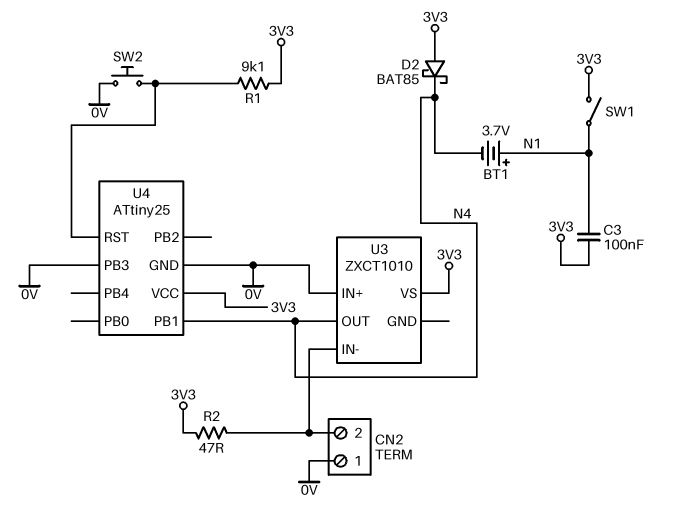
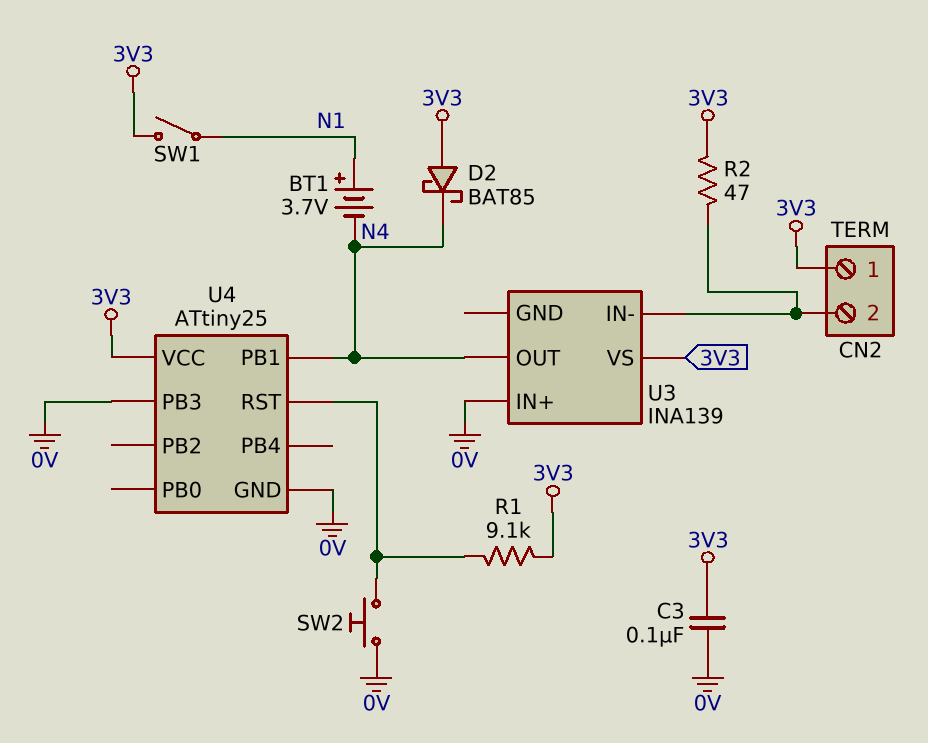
C3: 100nF (3V3, N1) -> 100nF (0V, 3V3)
CN2 pin 1: 0V -> 3V3
U3: ZXCT1010 -> INA139

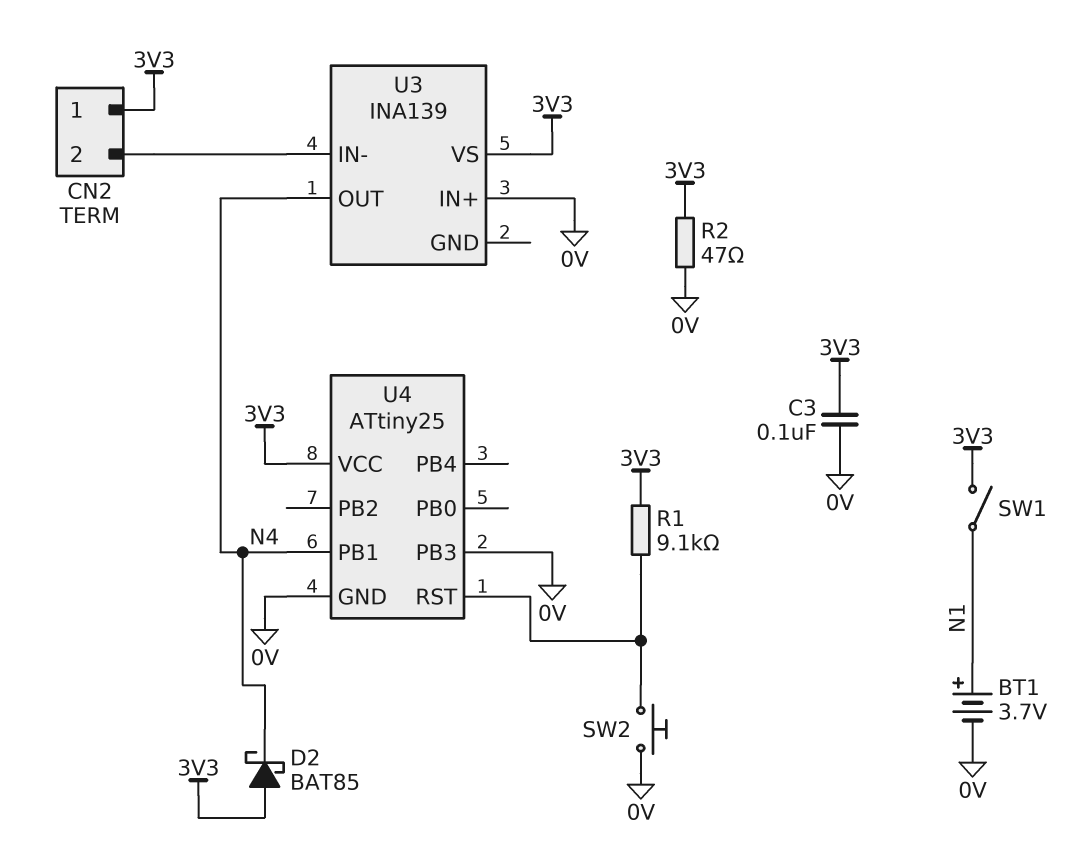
BT1: 3.7V (plus N1, minus N4) -> 3.7V (plus N1, minus 0V)
R2: 47 (3V3, CN2/2) -> 47 (0V, 3V3)

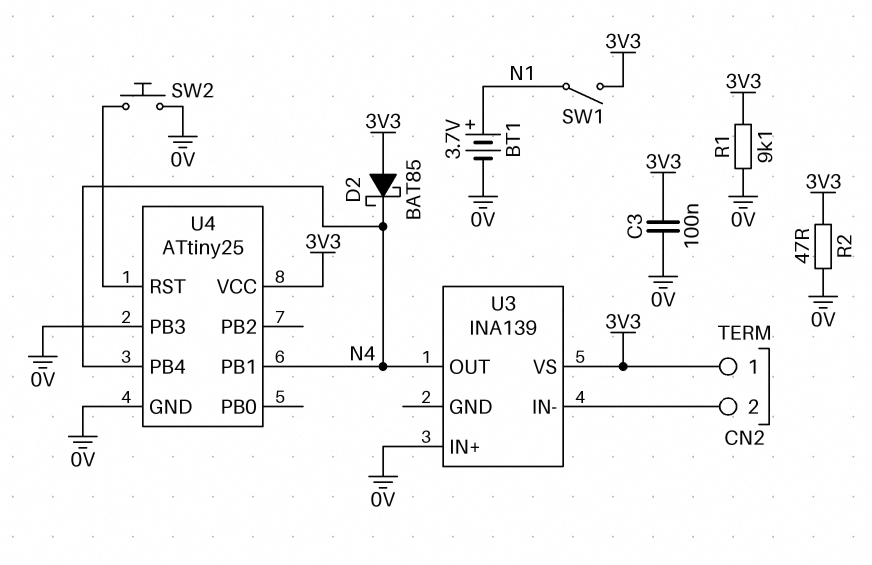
R1: 9.1k (3V3, U4/RST) -> 9.1k (0V, 3V3)
U4 pin PB4: none -> N4

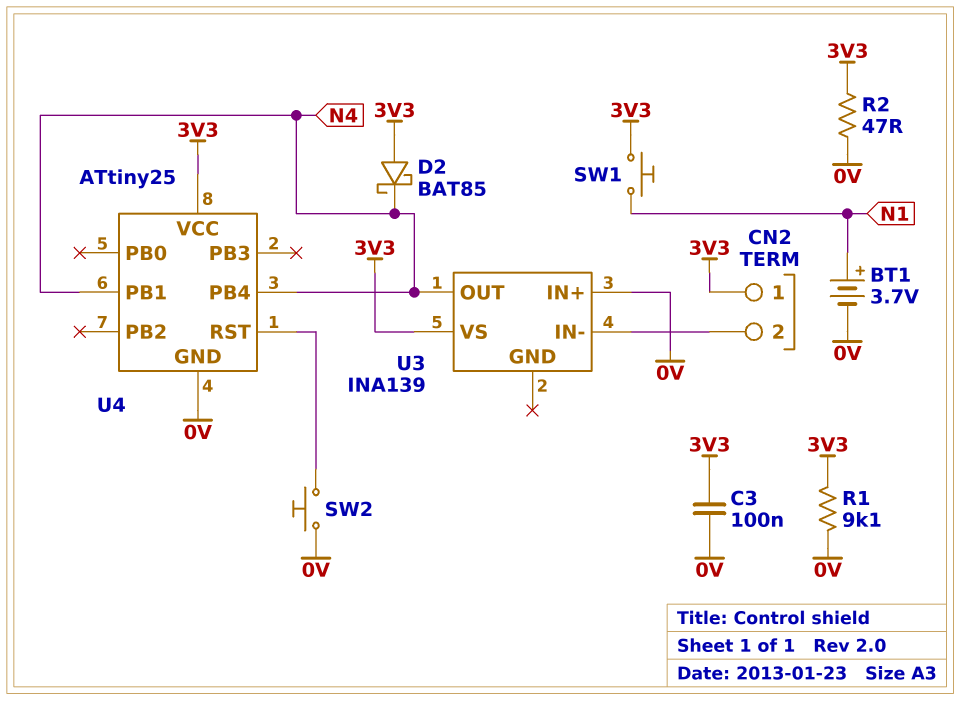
SW1: switch (3V3, N1) -> button (3V3, N1)
U4 pin PB3: 0V -> none

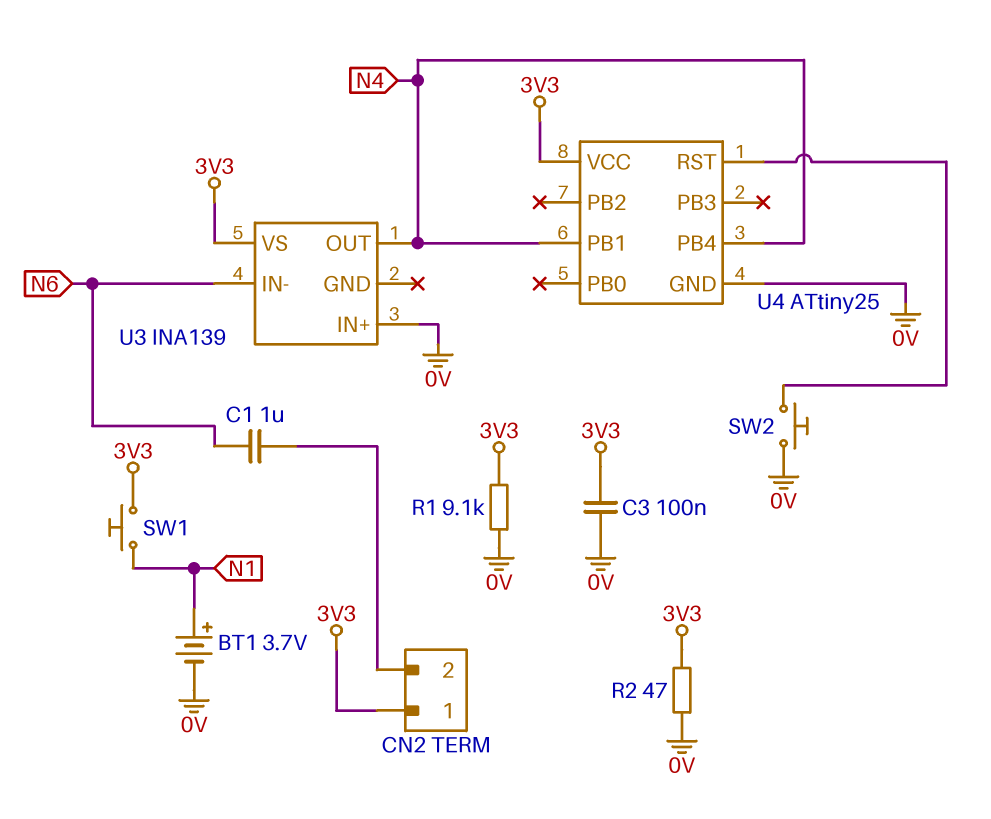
C1: none -> 1uF (CN2/2, N6)
D2: schottky BAT85 (A 3V3, K N4) -> none
U3 pin IN-: CN2/2 -> N6

